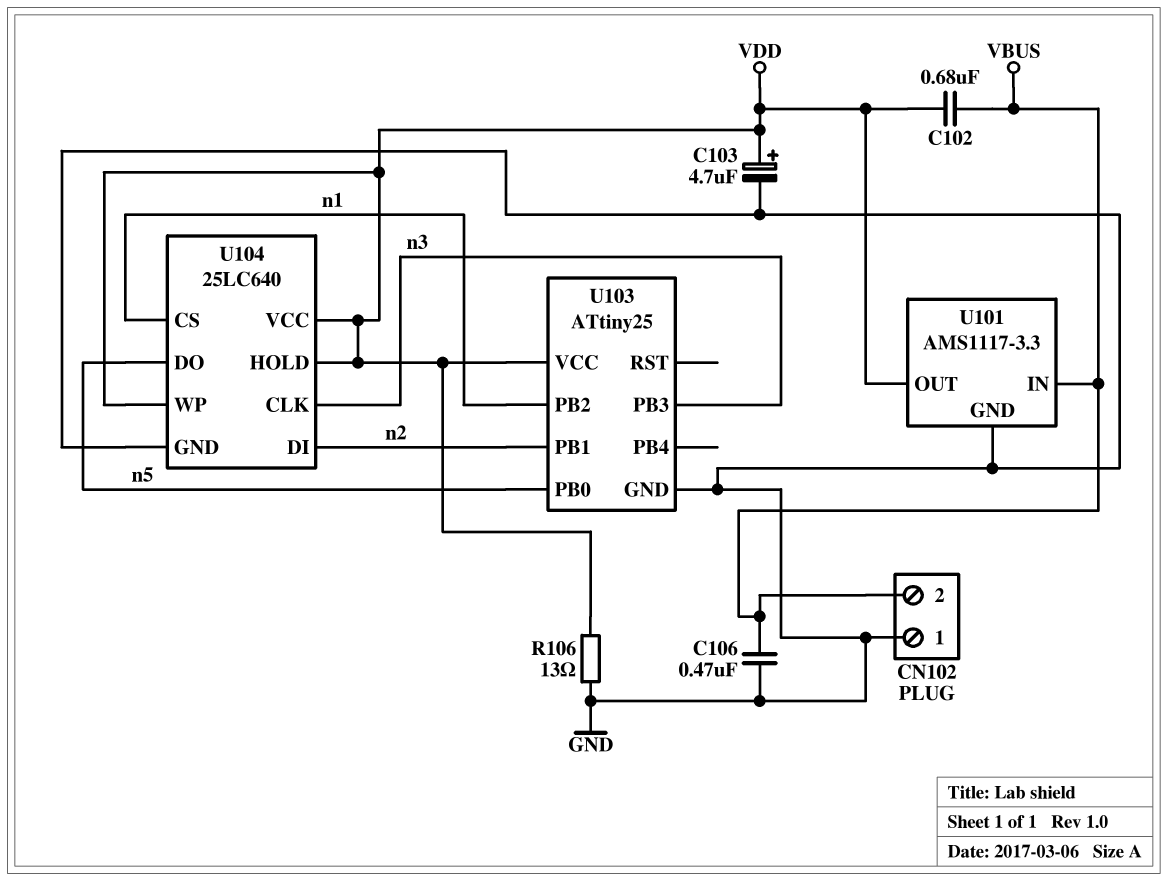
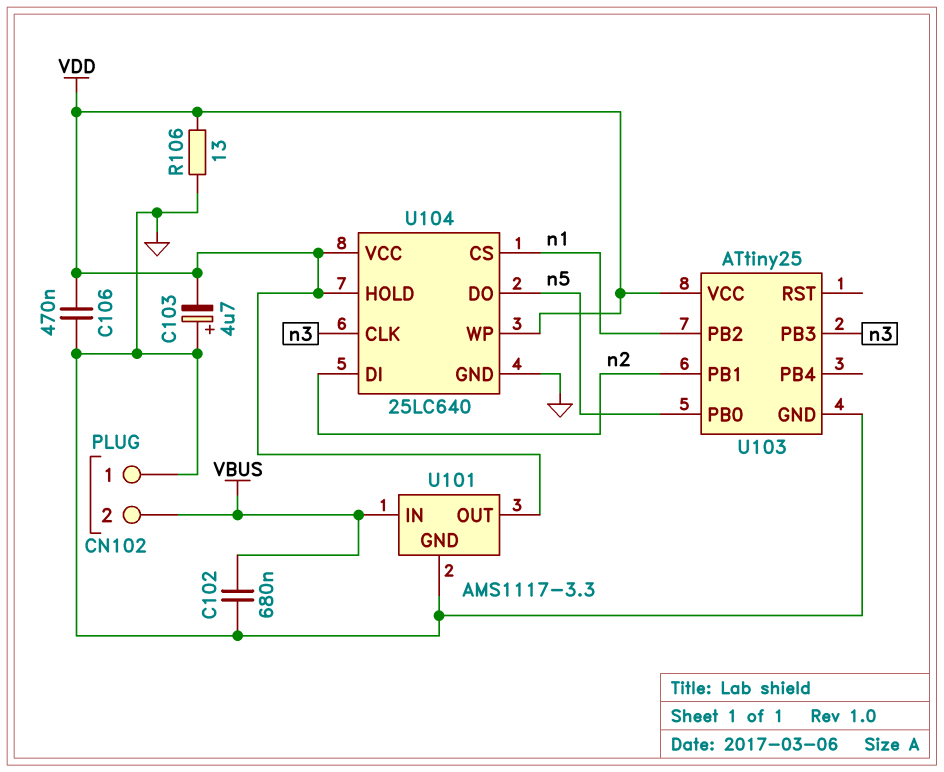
C102: 680nF (VBUS, VDD) -> 680nF (GND, VBUS)
C103: 4.7uF (plus VDD, minus GND) -> 4.7uF (plus GND, minus VDD)
C106: 470nF (GND, VBUS) -> 470nF (GND, VDD)

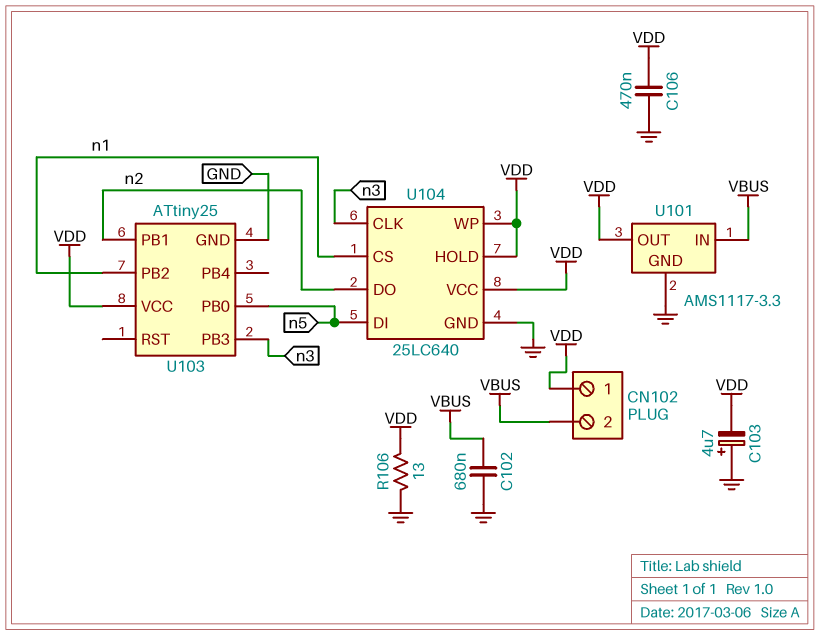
CN102 pin 1: GND -> VDD
U104 pin DI: n2 -> n5
U104 pin DO: n5 -> n2

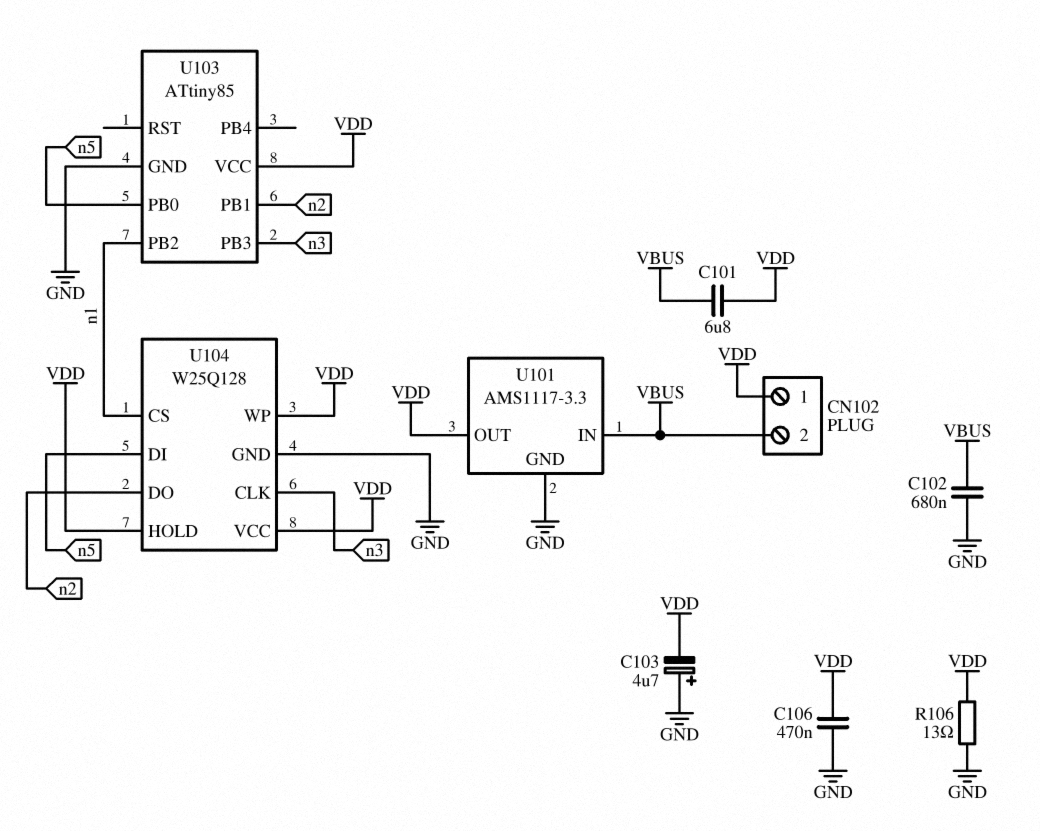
C101: none -> 6.8uF (VBUS, VDD)
U103: ATtiny25 -> ATtiny85
U104: 25LC640 -> W25Q128

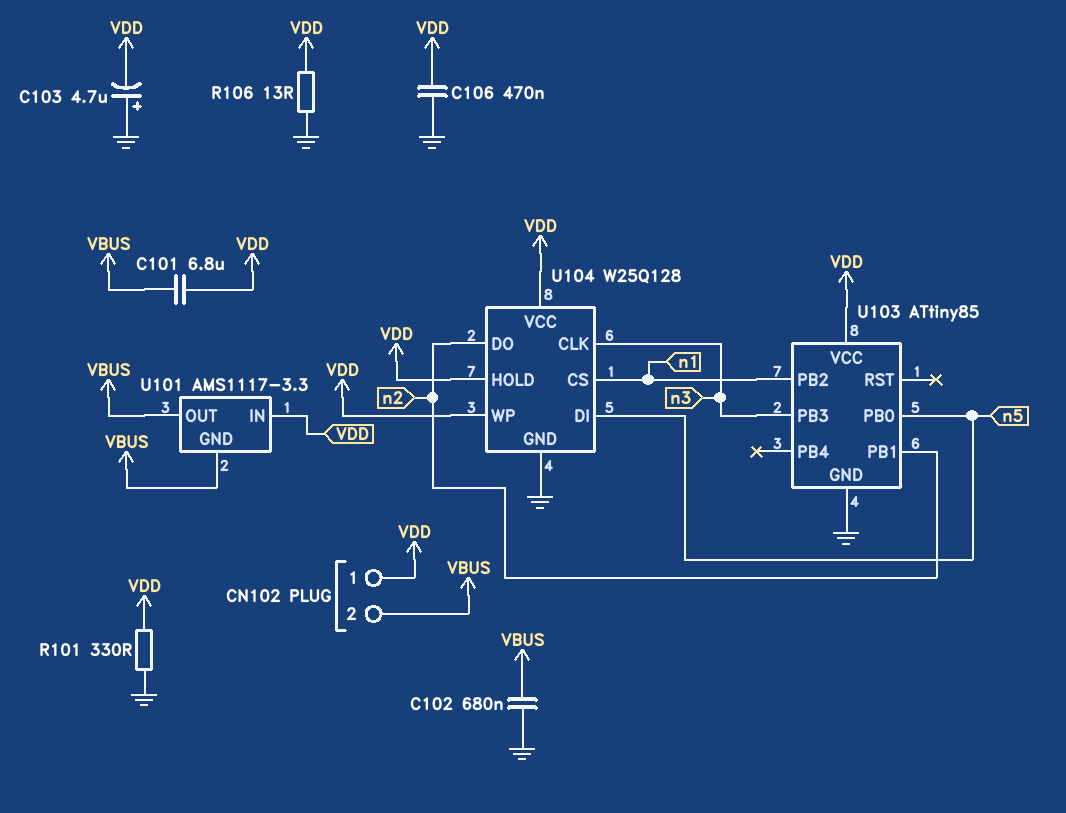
R101: none -> 330 (GND, VDD)
U101 pin GND: GND -> VBUS
U101 pin IN: VBUS -> VDD
U101 pin OUT: VDD -> VBUS

